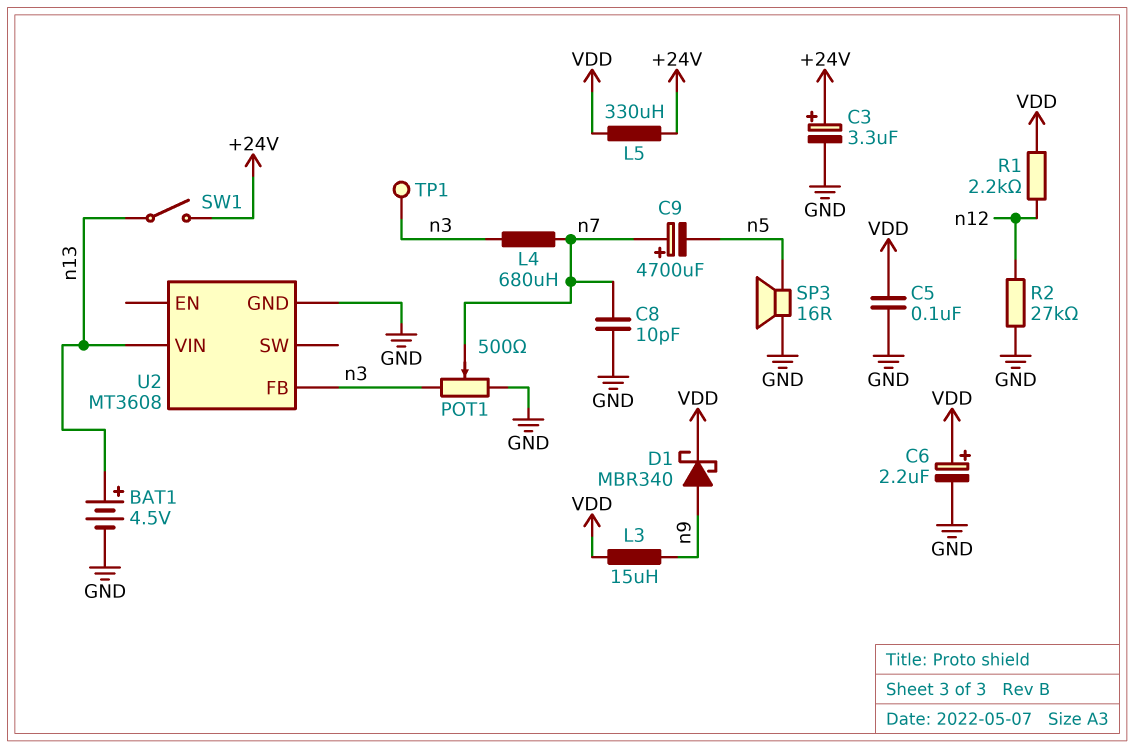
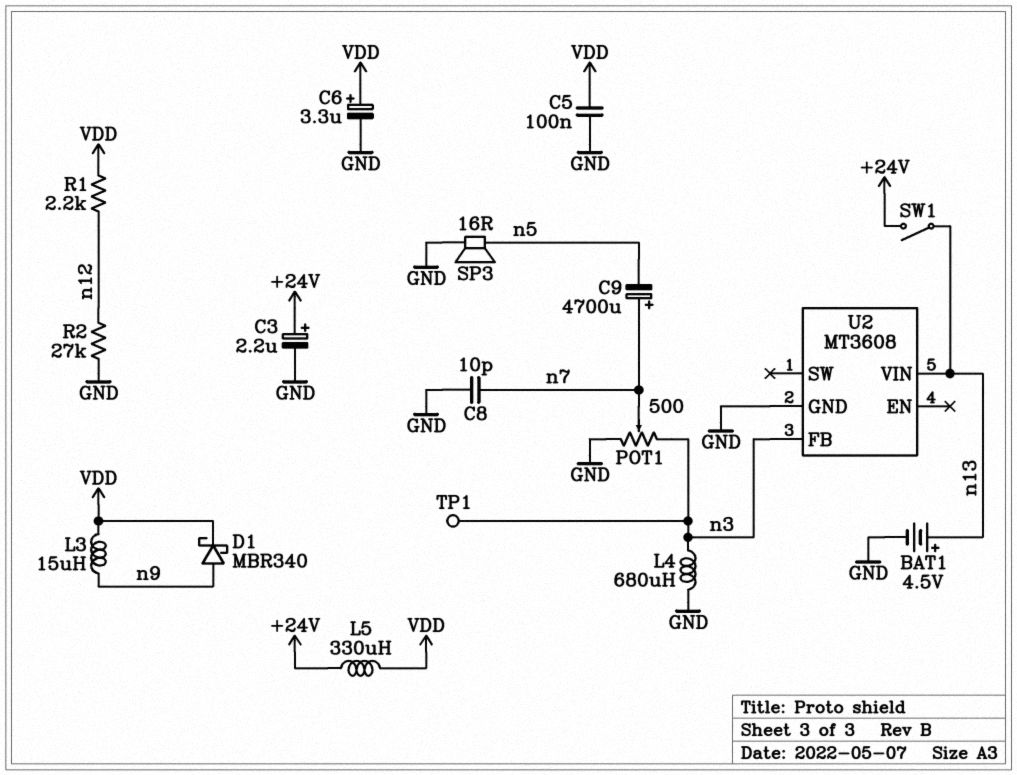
C3: 3.3uF (plus +24V, minus GND) -> 2.2uF (plus +24V, minus GND)
C6: 2.2uF (plus VDD, minus GND) -> 3.3uF (plus VDD, minus GND)
L4: 680uH (n3, n7) -> 680uH (GND, n3)

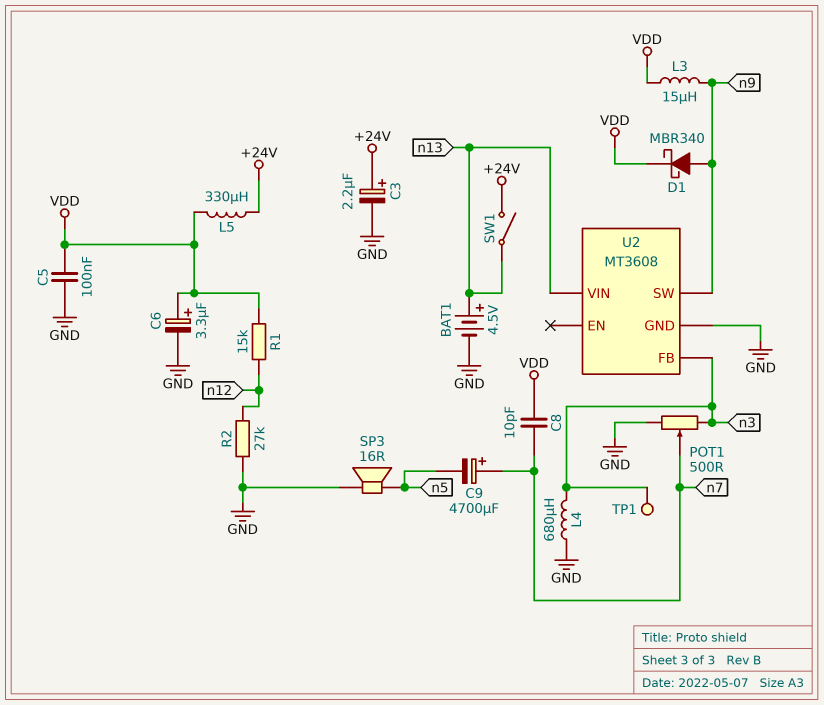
C8: 10pF (GND, n7) -> 10pF (VDD, n7)
R1: 2.2k (VDD, n12) -> 15k (VDD, n12)
U2 pin SW: none -> n9

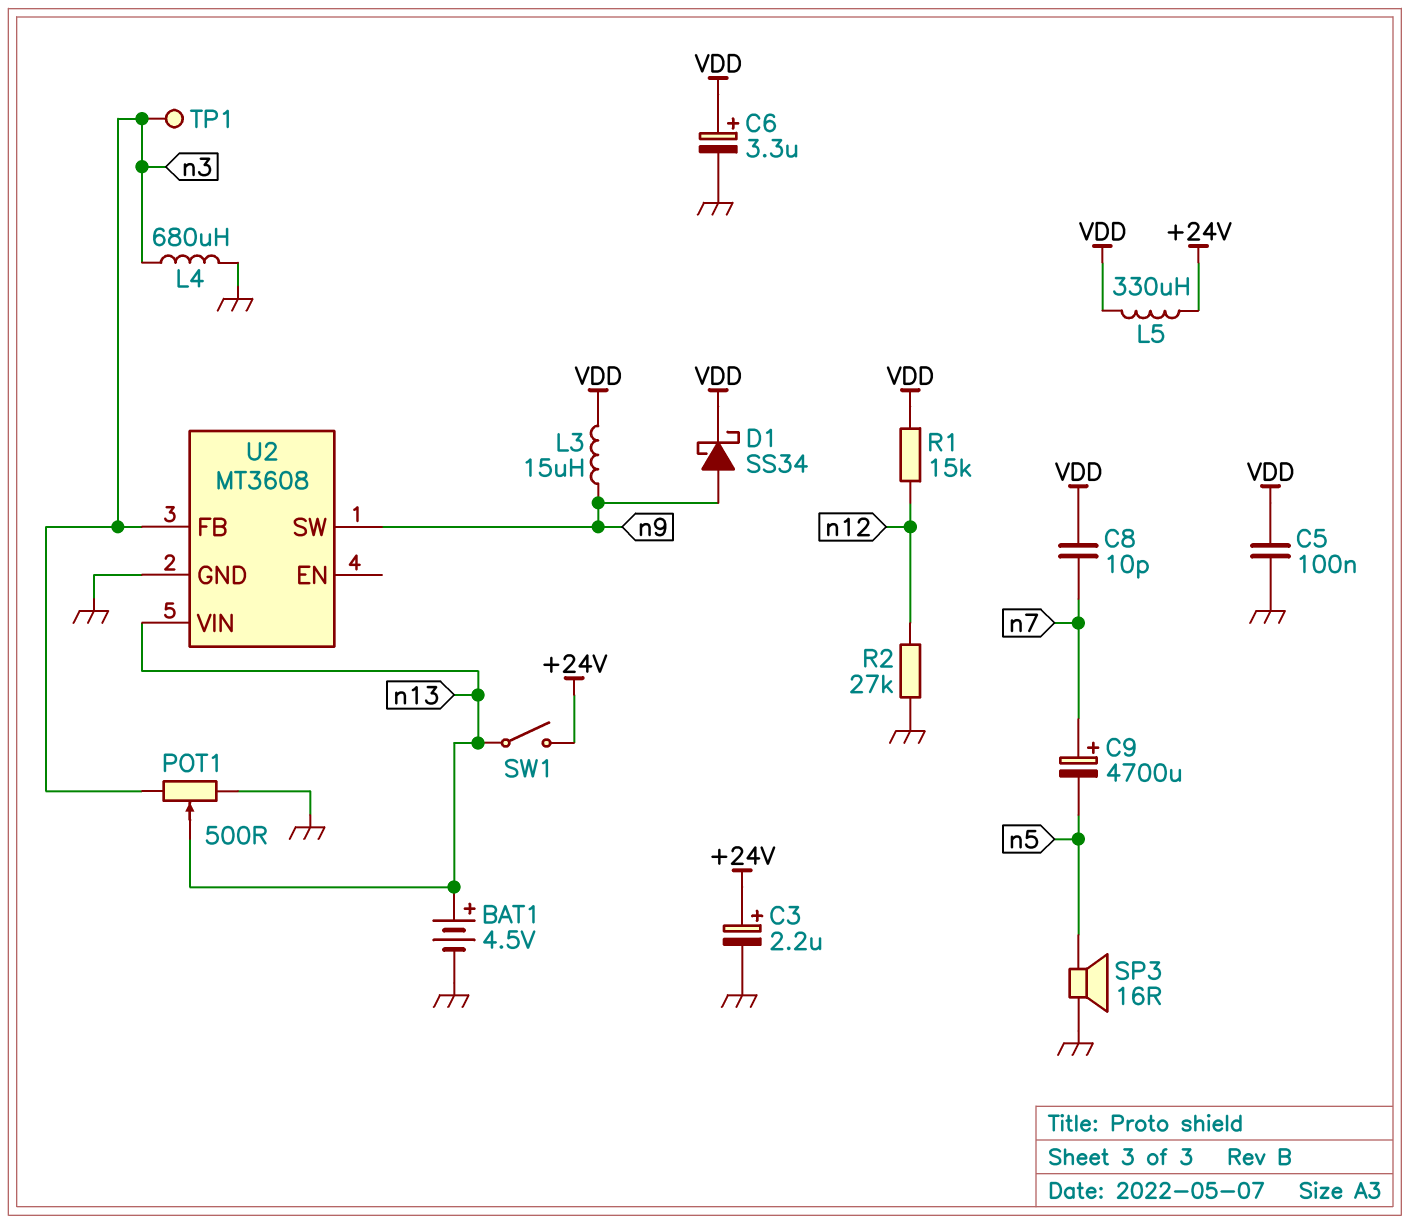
D1: schottky MBR340 (A n9, K VDD) -> schottky SS34 (A n9, K VDD)
POT1: 500 (GND, n3, wiper n7) -> 500 (GND, n3, wiper n13)

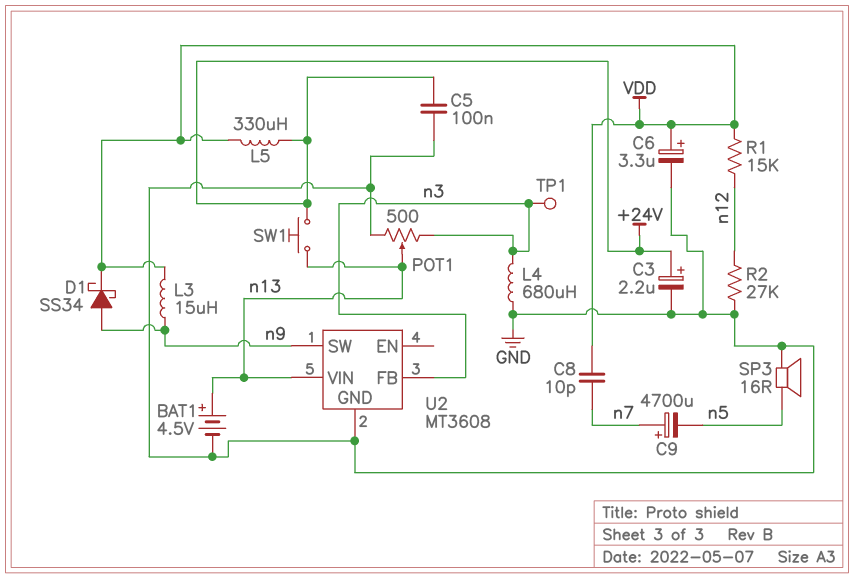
C5: 100nF (GND, VDD) -> 100nF (+24V, GND)
SW1: switch (+24V, n13) -> button (+24V, n13)

